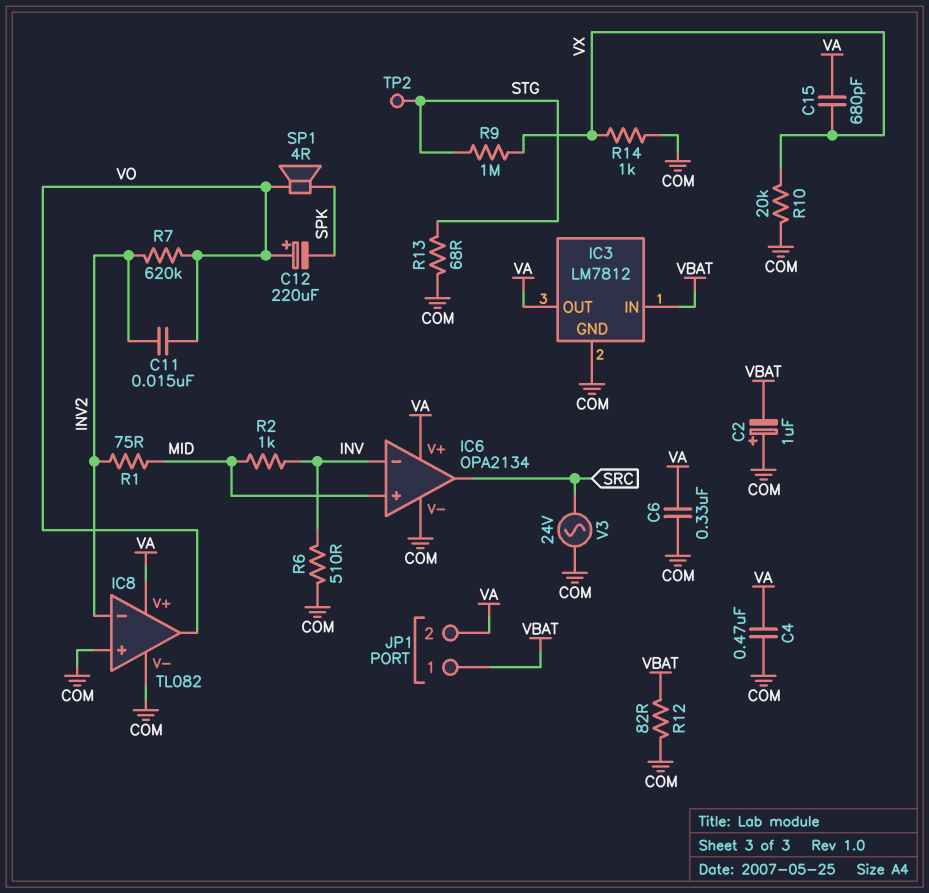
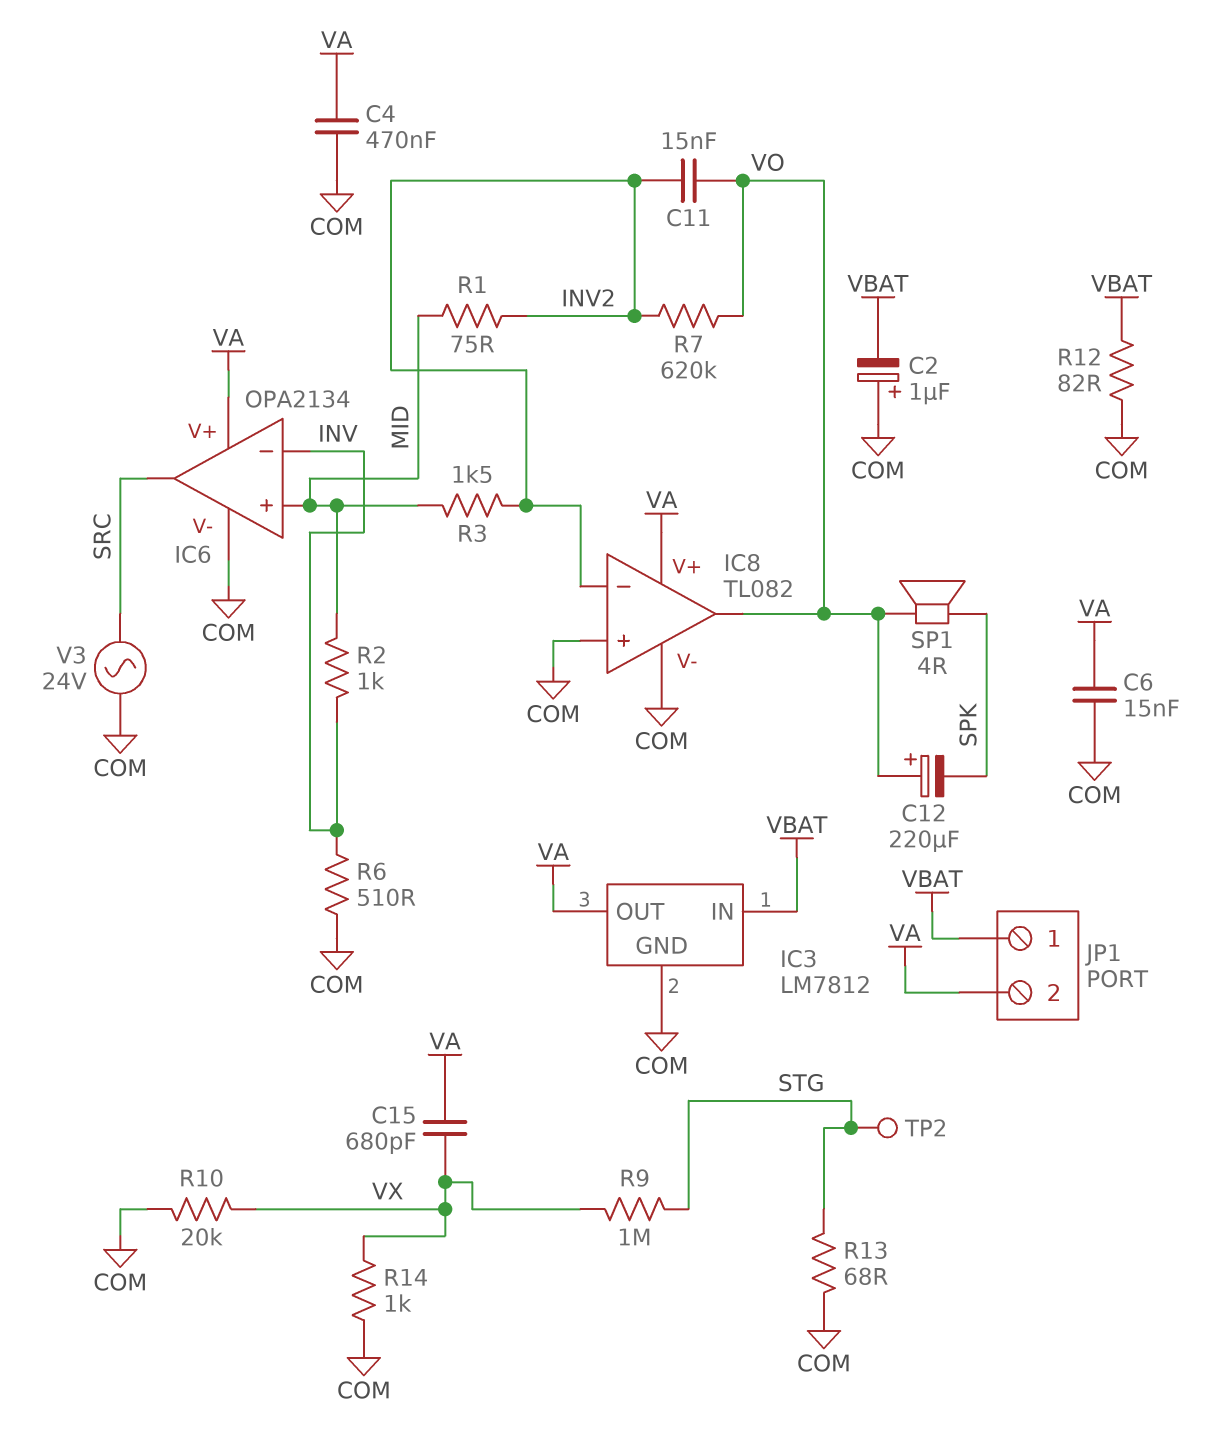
C6: 330nF (COM, VA) -> 15nF (COM, VA)
R3: none -> 1.5k (INV2, MID)

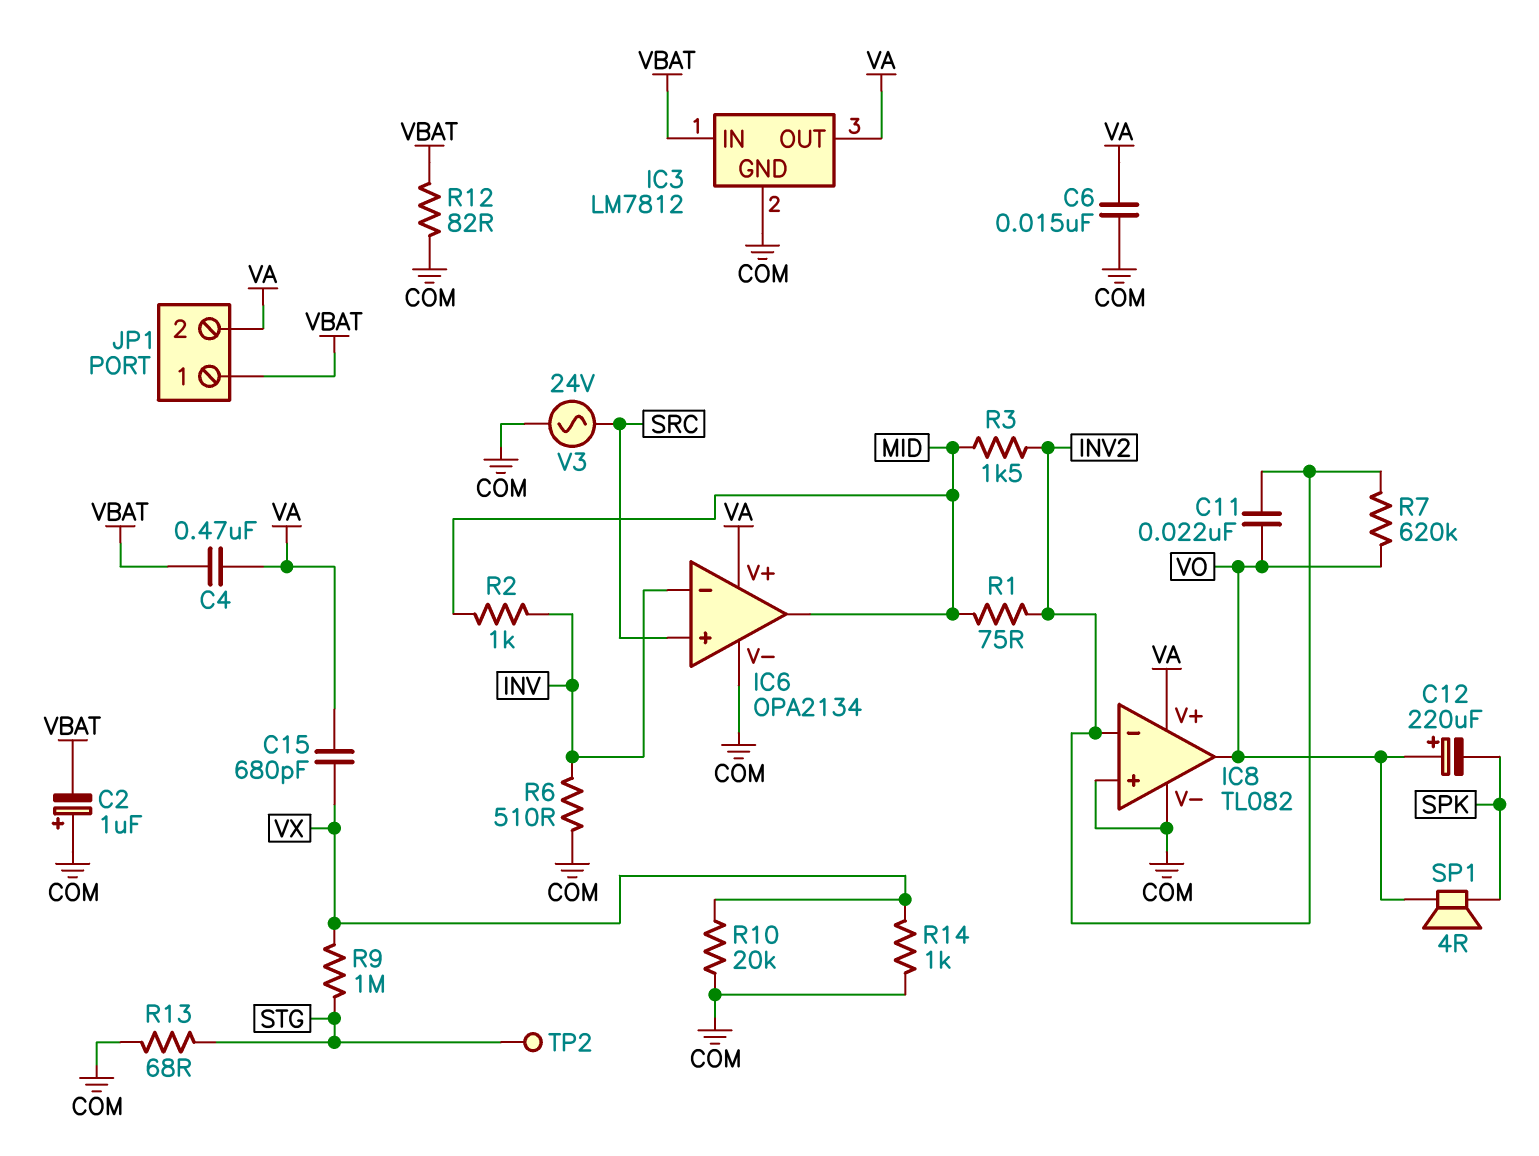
C4: 470nF (COM, VA) -> 470nF (VA, VBAT)
C11: 15nF (INV2, VO) -> 22nF (INV2, VO)
IC6 pin in+: MID -> SRC
IC6 pin out: SRC -> MID

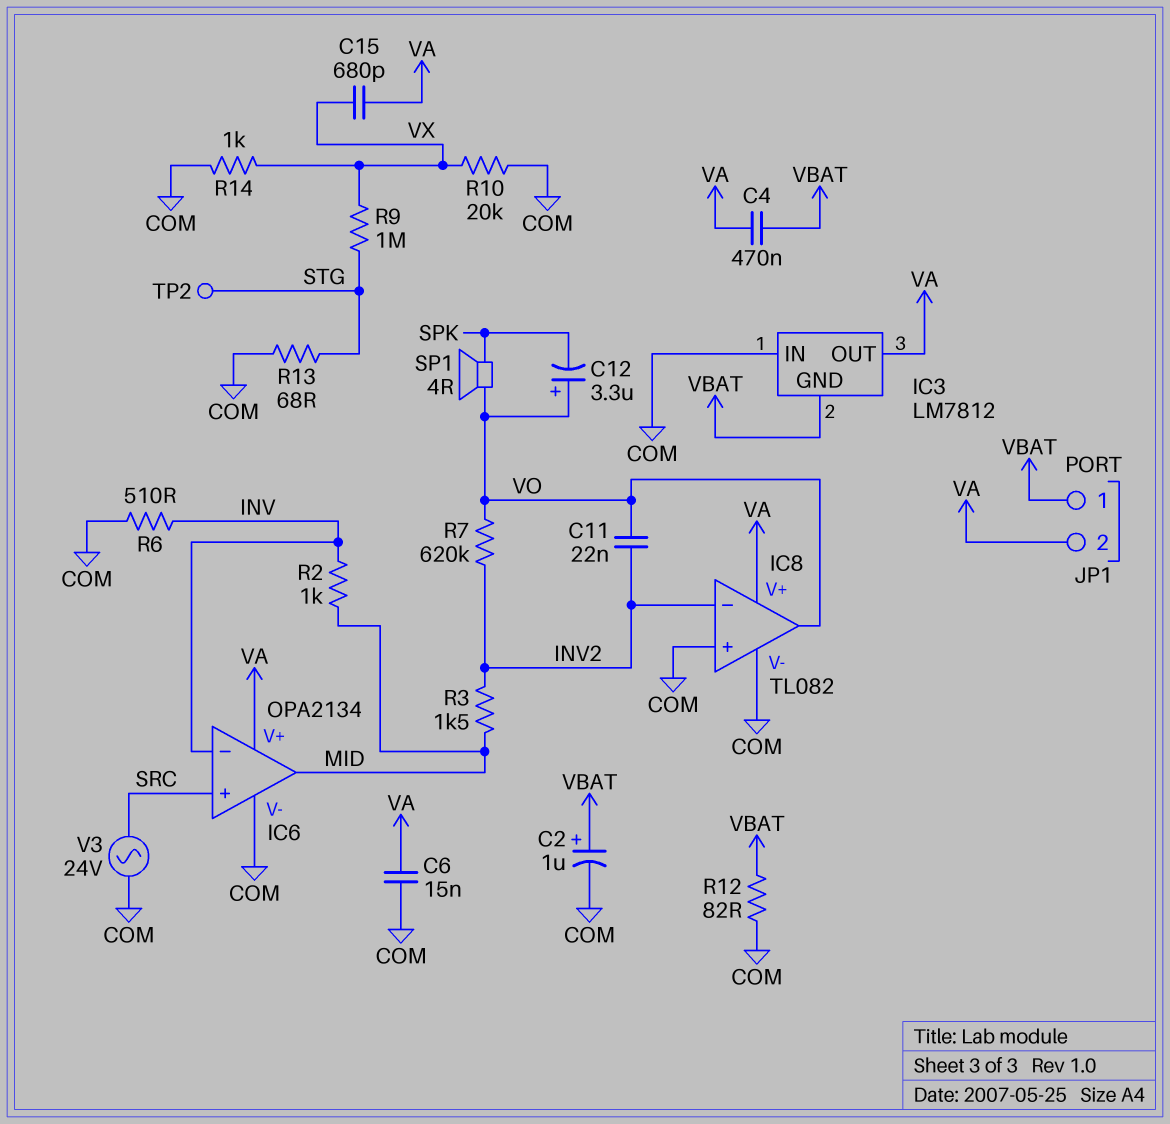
C2: 1uF (plus COM, minus VBAT) -> 1uF (plus VBAT, minus COM)
C12: 220uF (plus VO, minus SPK) -> 3.3uF (plus VO, minus SPK)
IC3 pin GND: COM -> VBAT
IC3 pin IN: VBAT -> COM
R1: 75 (INV2, MID) -> none

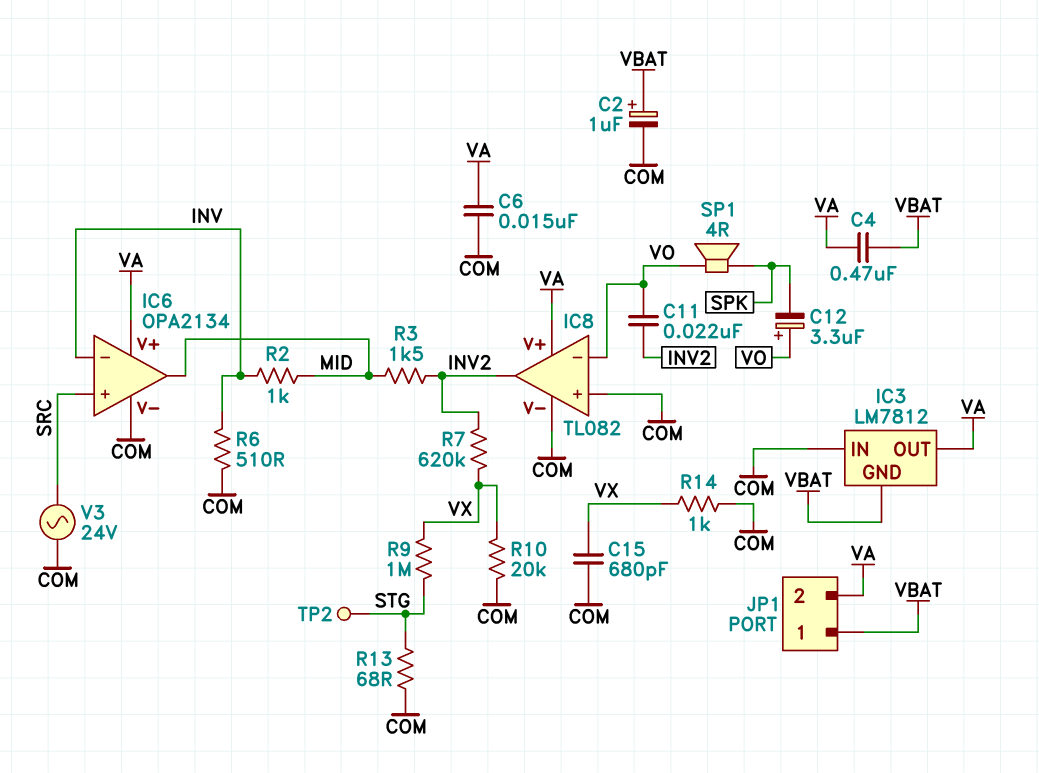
C15: 680pF (VA, VX) -> 680pF (COM, VX)
IC8 pin in-: INV2 -> VO
IC8 pin out: VO -> INV2
R7: 620k (INV2, VO) -> 620k (INV2, VX)
R12: 82 (COM, VBAT) -> none

